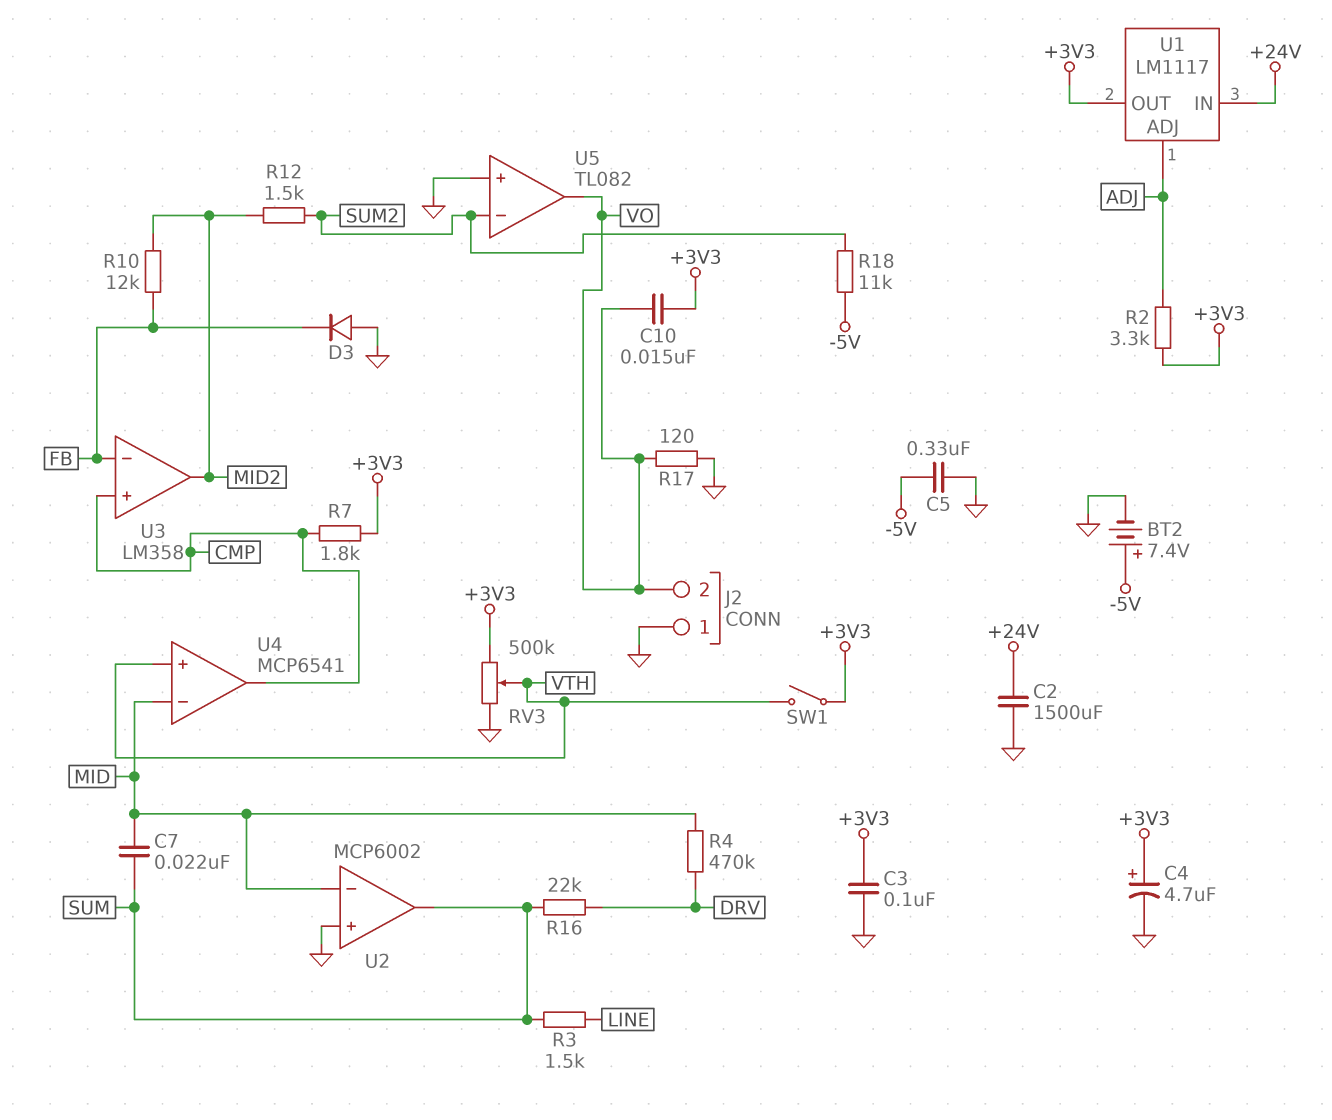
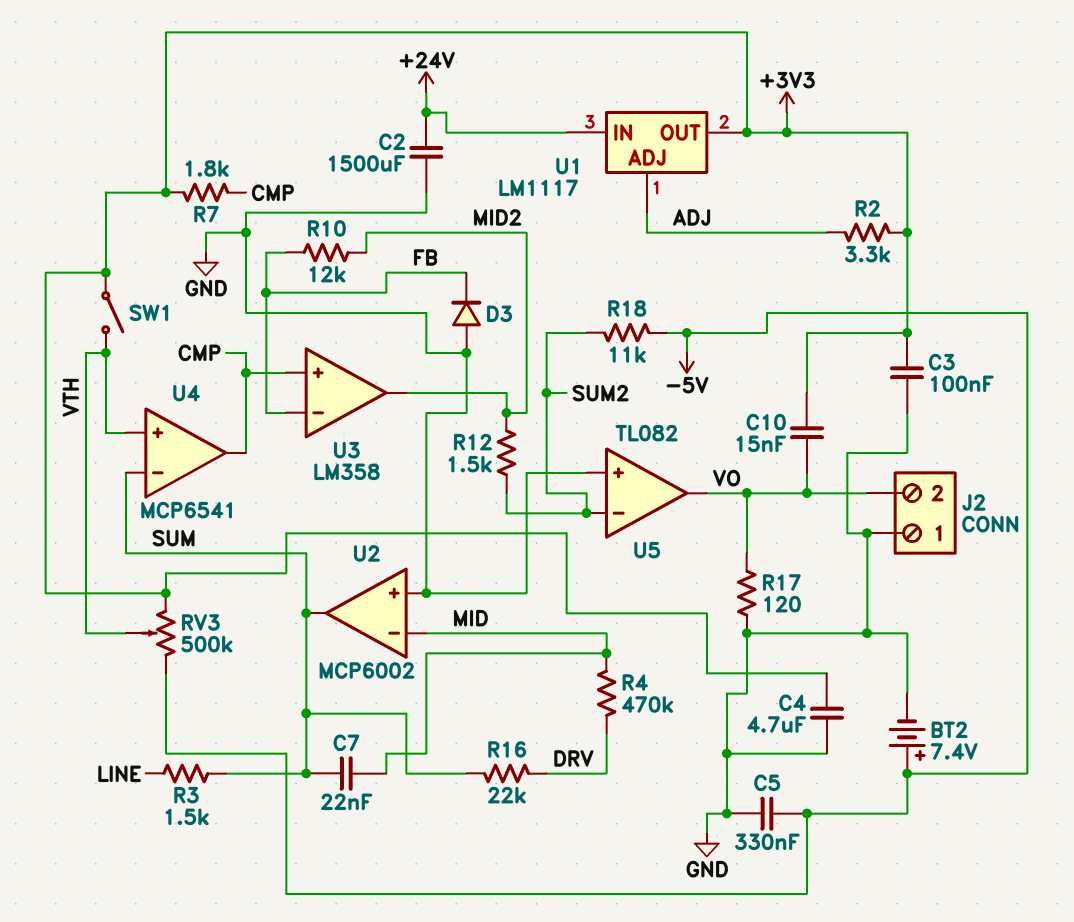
C4: 4.7uF (plus +3V3, minus GND) -> 4.7uF (+3V3, GND)
RV3: 500k (+3V3, GND, wiper VTH) -> 500k (+3V3, -5V, wiper VTH)
U4 pin in-: MID -> SUM

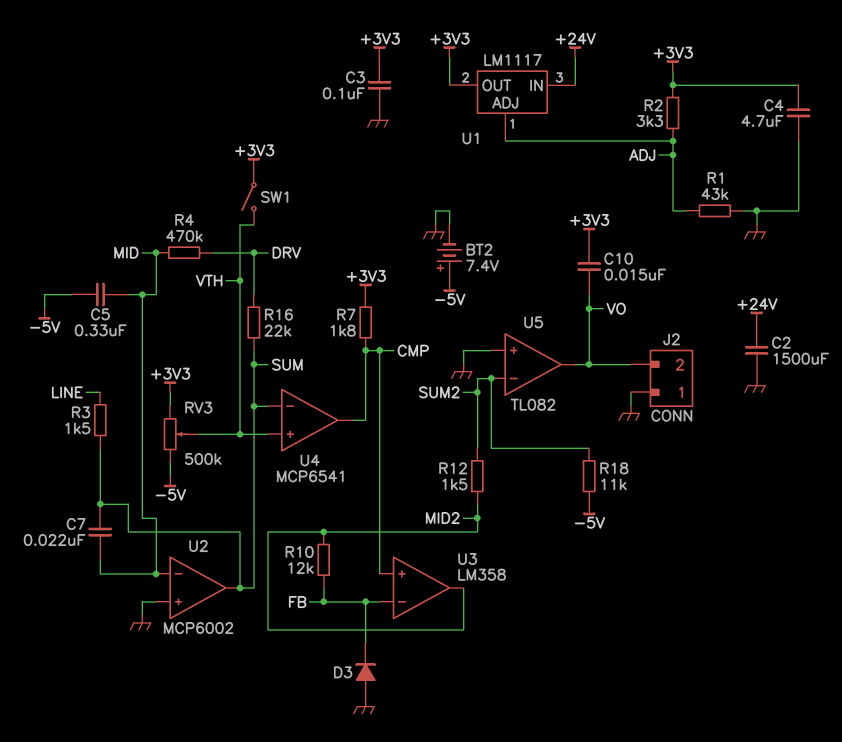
C5: 330nF (-5V, GND) -> 330nF (-5V, MID)
R1: none -> 43k (ADJ, GND)
R17: 120 (GND, VO) -> none

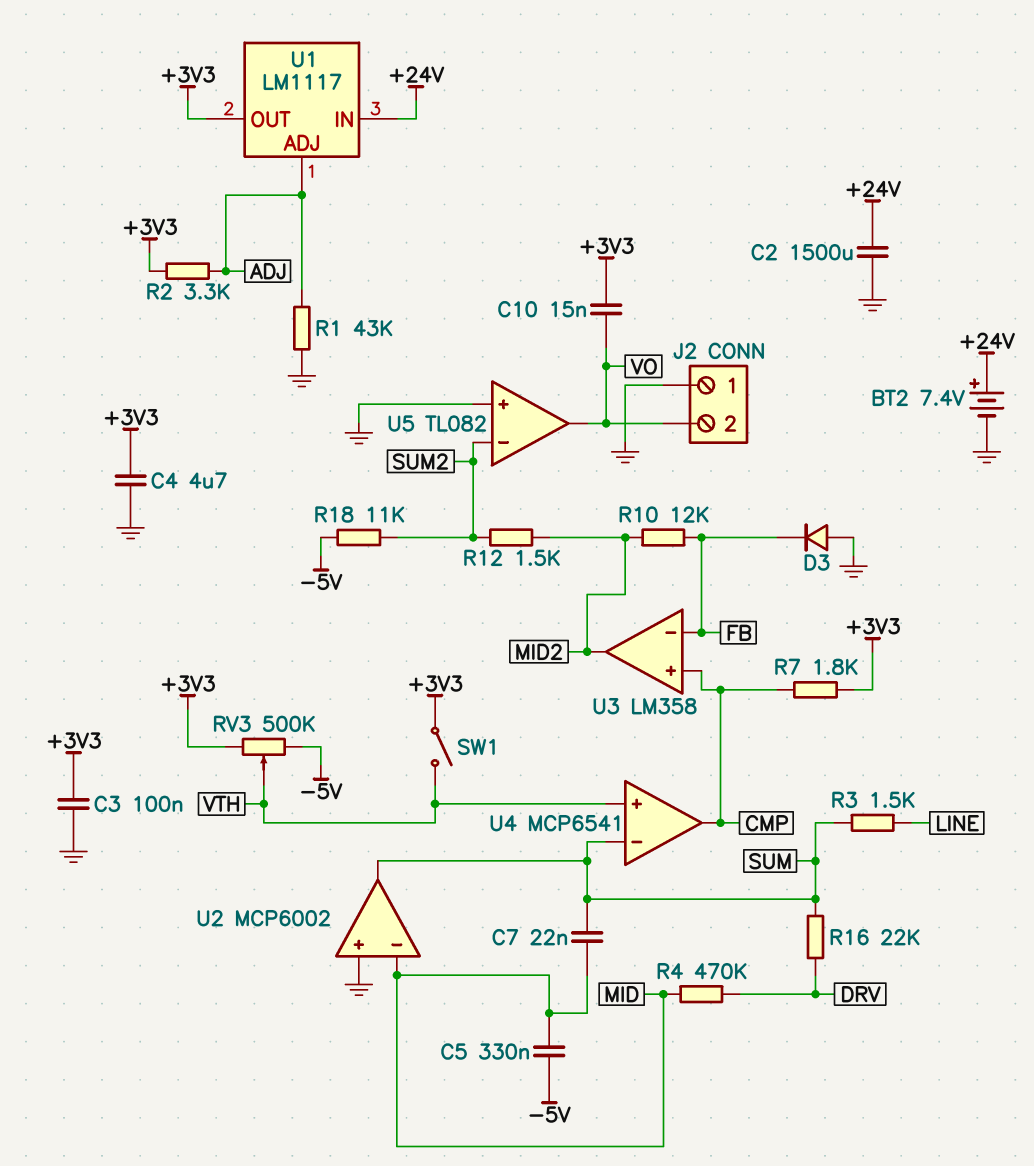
BT2: 7.4V (plus -5V, minus GND) -> 7.4V (plus +24V, minus GND)

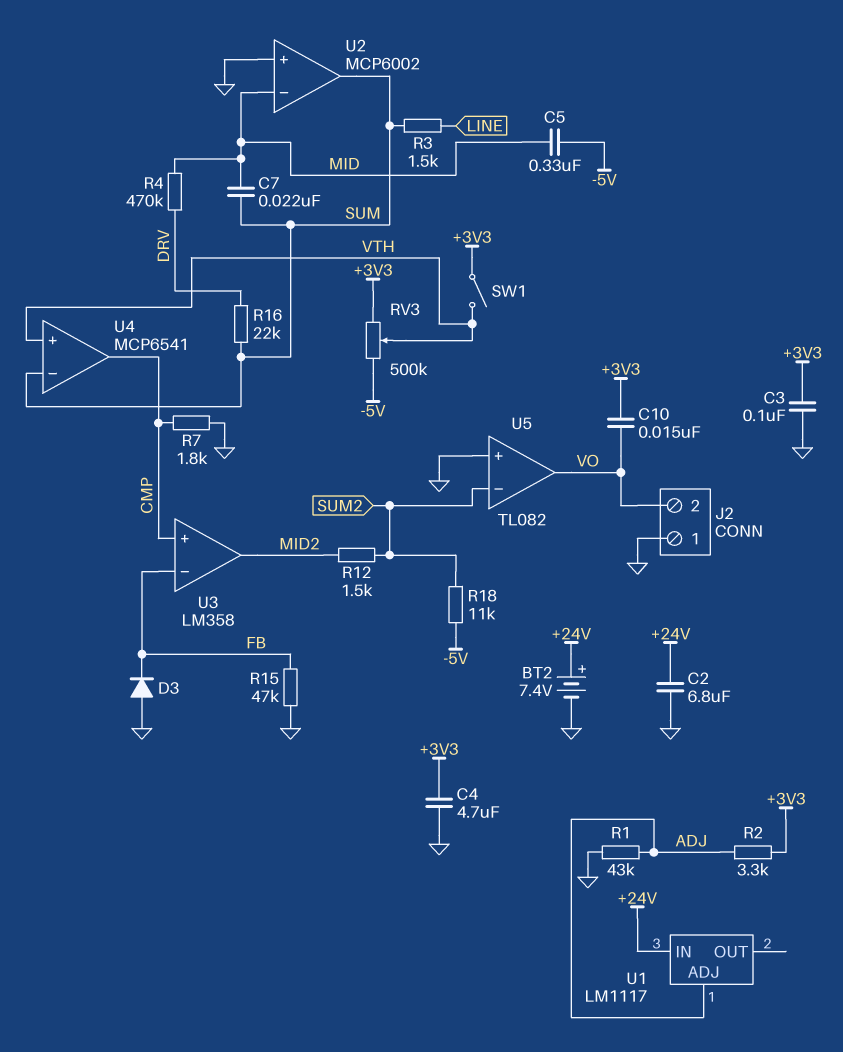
C2: 1500uF (+24V, GND) -> 6.8uF (+24V, GND)
R7: 1.8k (+3V3, CMP) -> 1.8k (CMP, GND)
R10: 12k (FB, MID2) -> none
R15: none -> 47k (FB, GND)
U1 pin OUT: +3V3 -> none

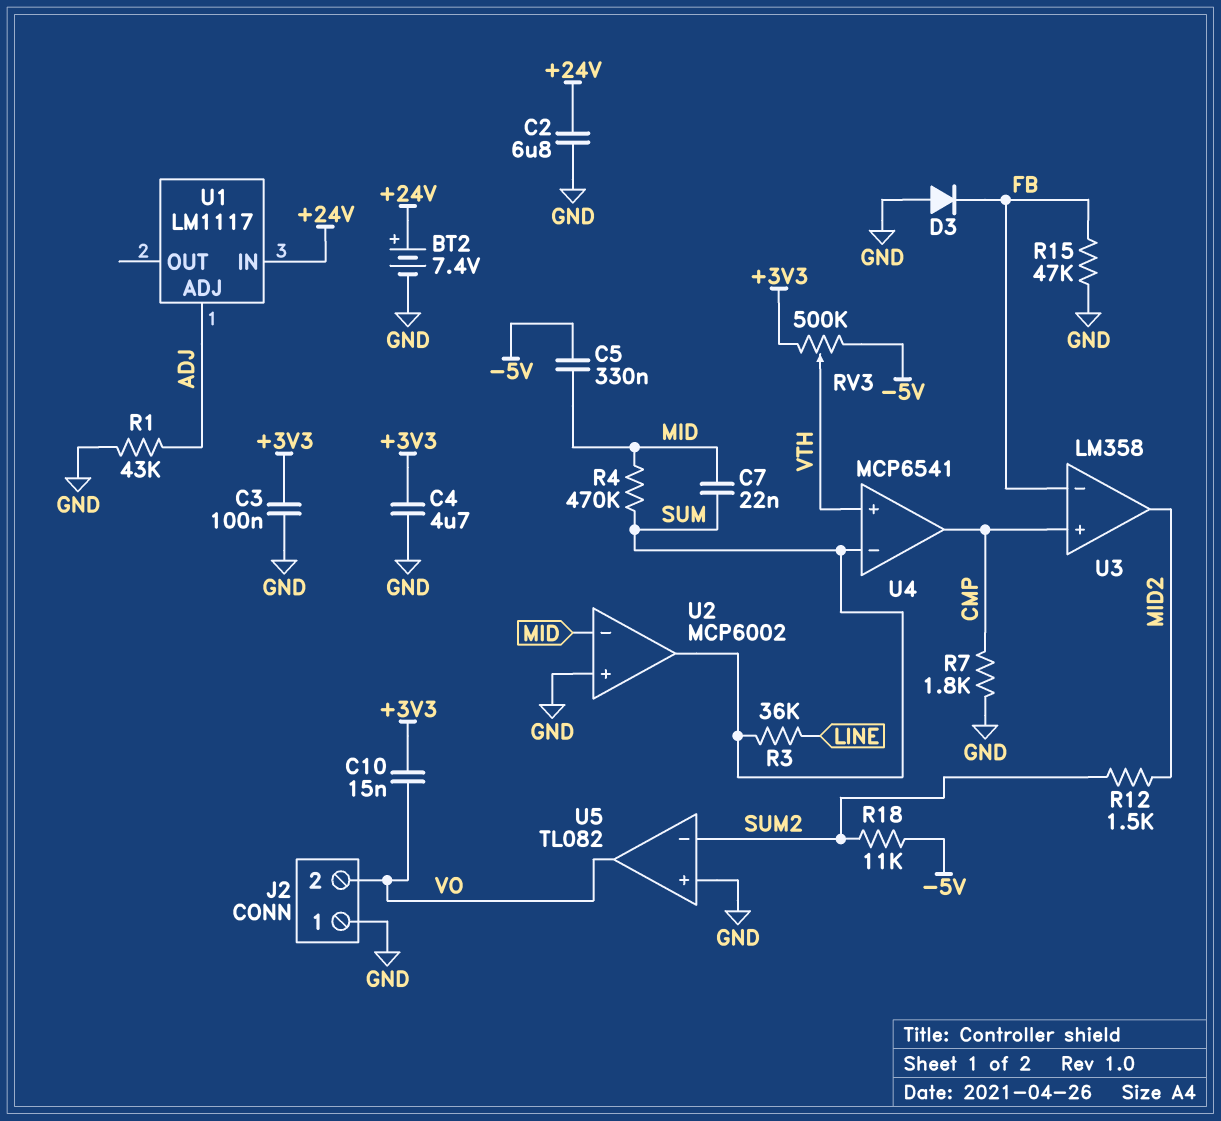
R2: 3.3k (+3V3, ADJ) -> none
R3: 1.5k (LINE, SUM) -> 36k (LINE, SUM)
R4: 470k (DRV, MID) -> 470k (MID, SUM)
R16: 22k (DRV, SUM) -> none
SW1: switch (+3V3, VTH) -> none

